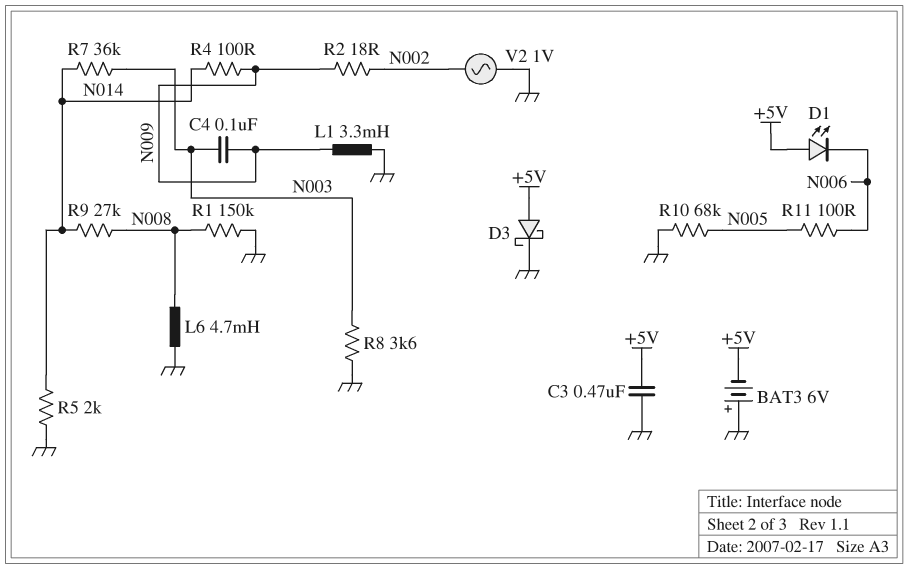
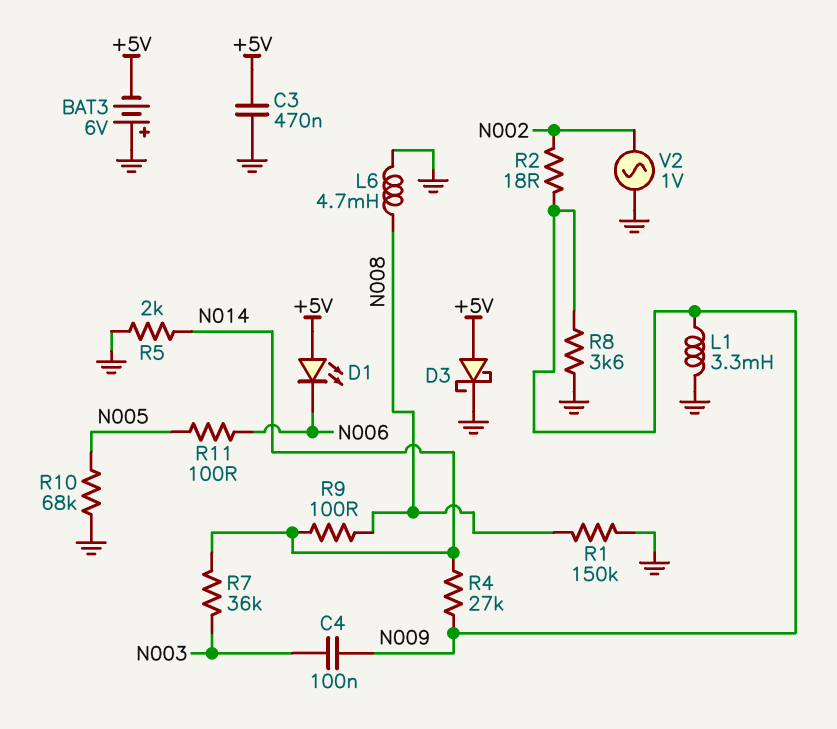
R4: 100 (N009, N014) -> 27k (N009, N014)
R8: 3.6k (GND, N003) -> 3.6k (GND, N009)
R9: 27k (N008, N014) -> 100 (N008, N014)

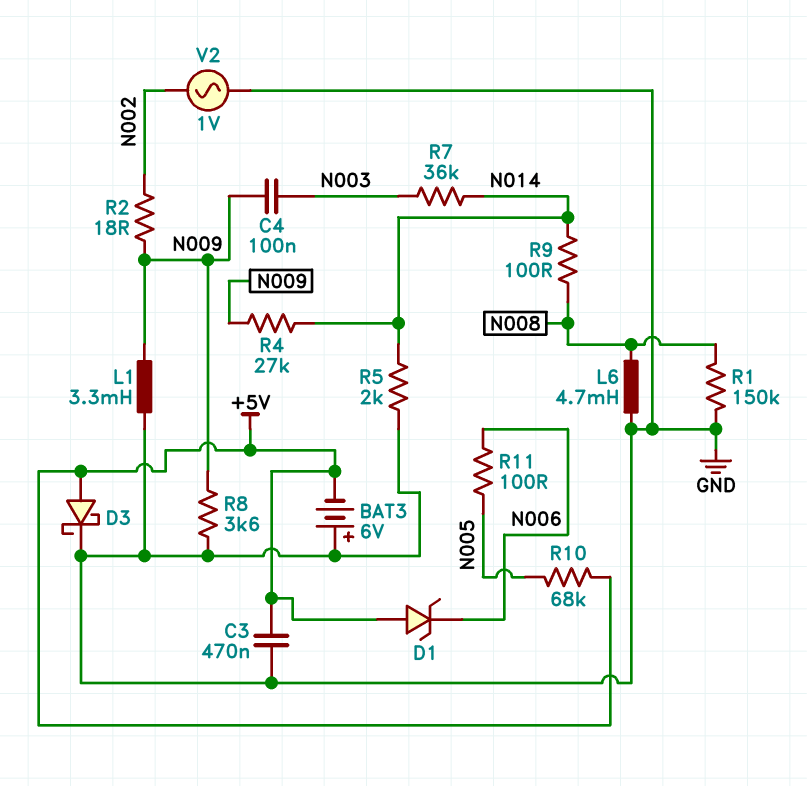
D1: LED (A +5V, K N006) -> zener (A +5V, K N006)
R10: 68k (GND, N005) -> 68k (+5V, N005)

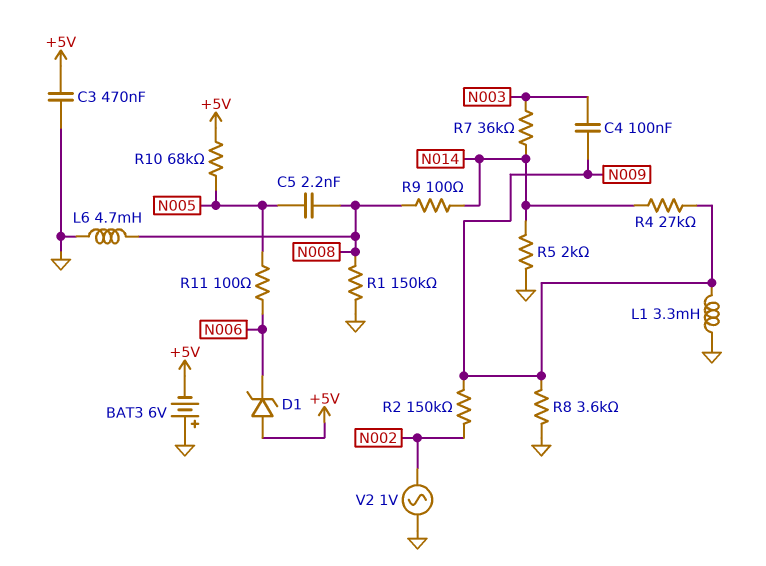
C5: none -> 2.2nF (N005, N008)
D3: schottky (A +5V, K GND) -> none
R2: 18 (N002, N009) -> 150k (N002, N009)

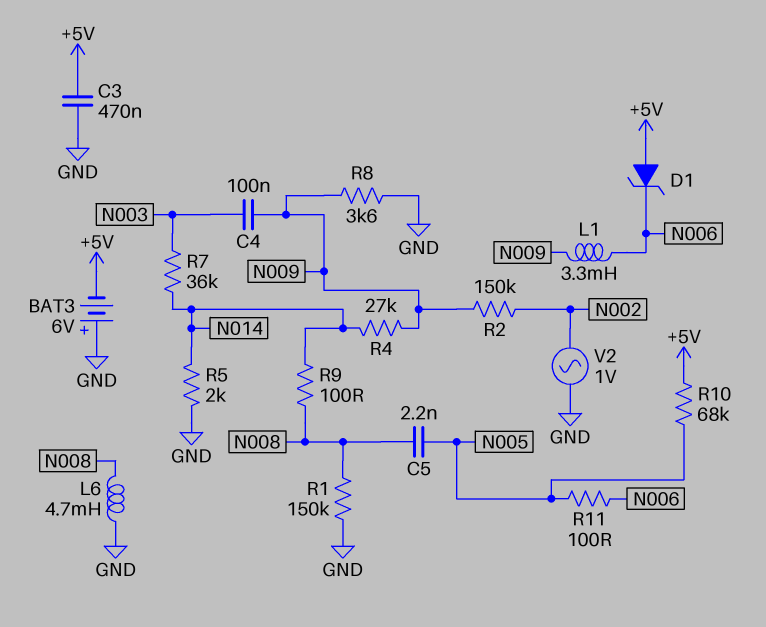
L1: 3.3mH (GND, N009) -> 3.3mH (N006, N009)

